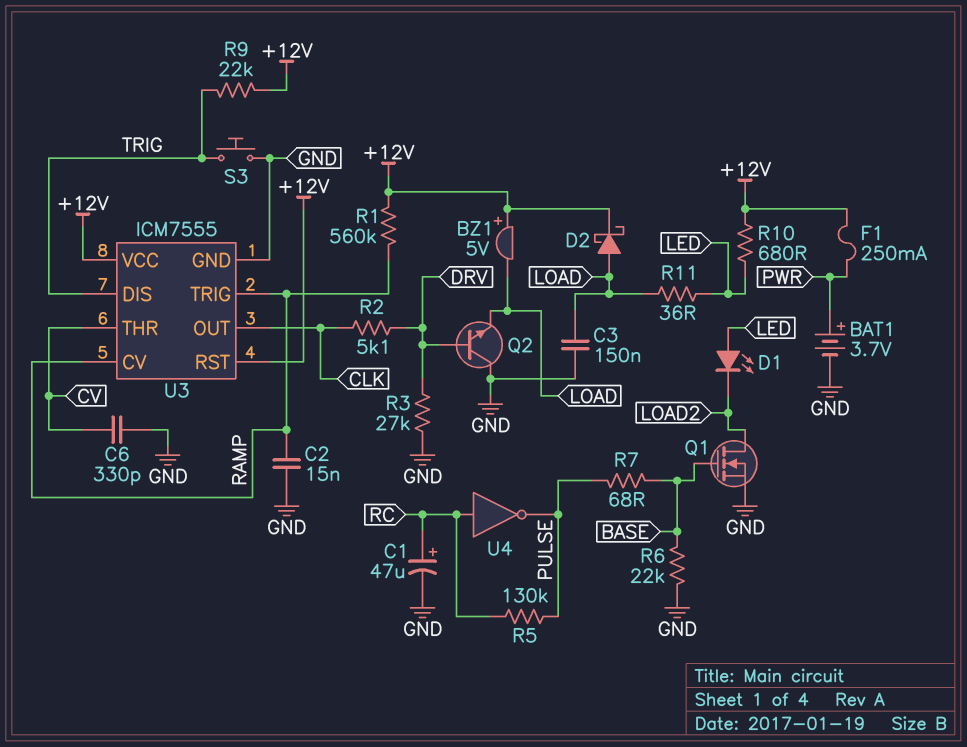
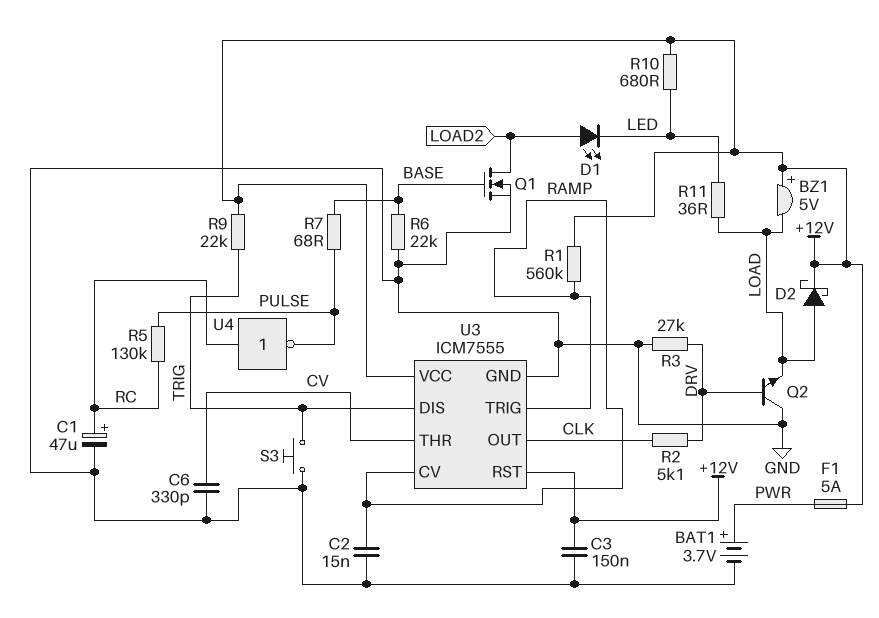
C3: 150nF (GND, LOAD) -> 150nF (+12V, GND)
D1: LED (A LED, K LOAD2) -> LED (A LOAD2, K LED)
F1: 250mA (+12V, PWR) -> 5A (+12V, PWR)

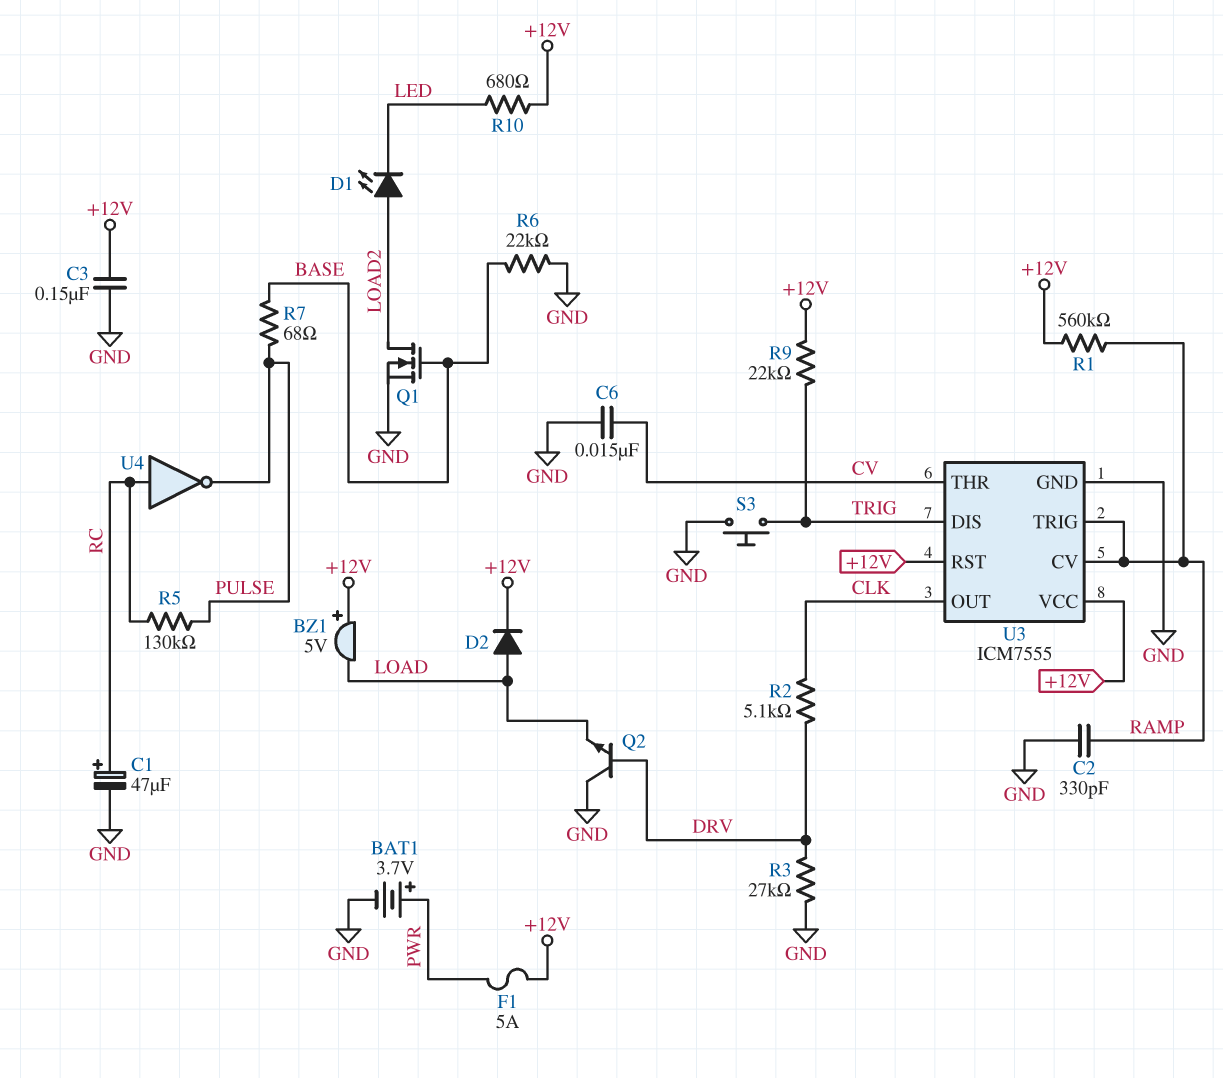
C2: 15nF (GND, RAMP) -> 330pF (GND, RAMP)
C6: 330pF (CV, GND) -> 15nF (CV, GND)
D2: schottky (A LOAD, K +12V) -> diode (A LOAD, K +12V)
R11: 36 (LED, LOAD) -> none

